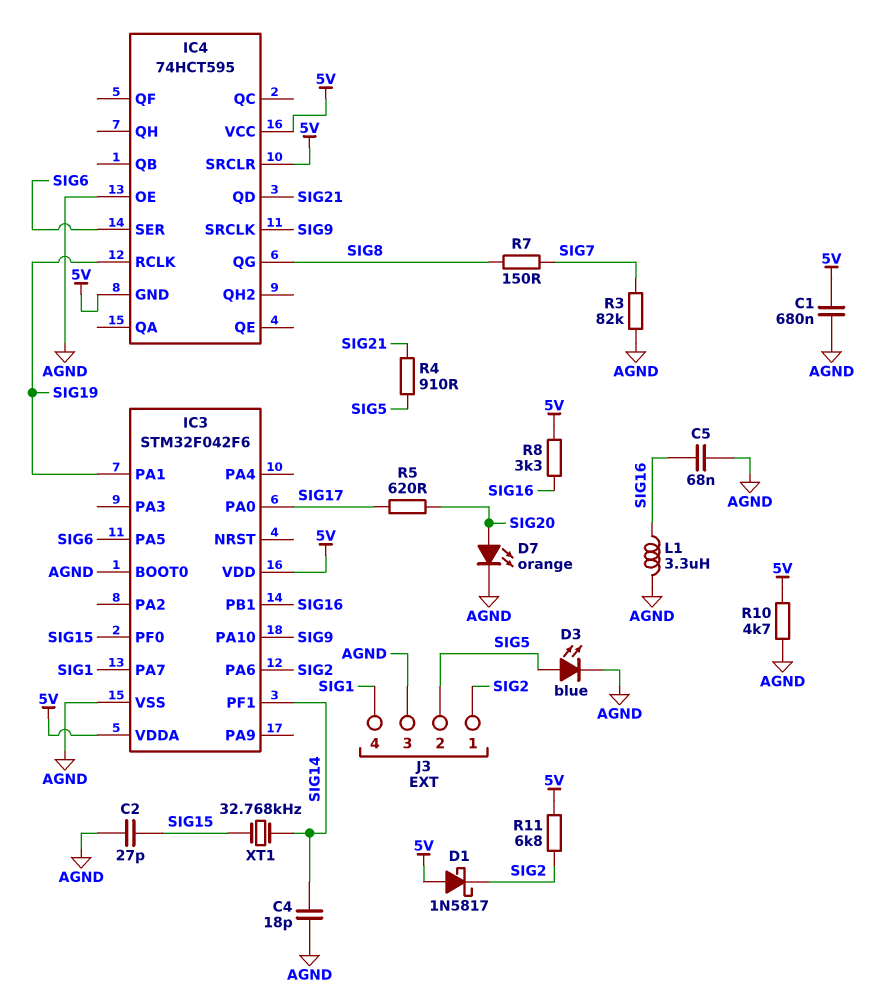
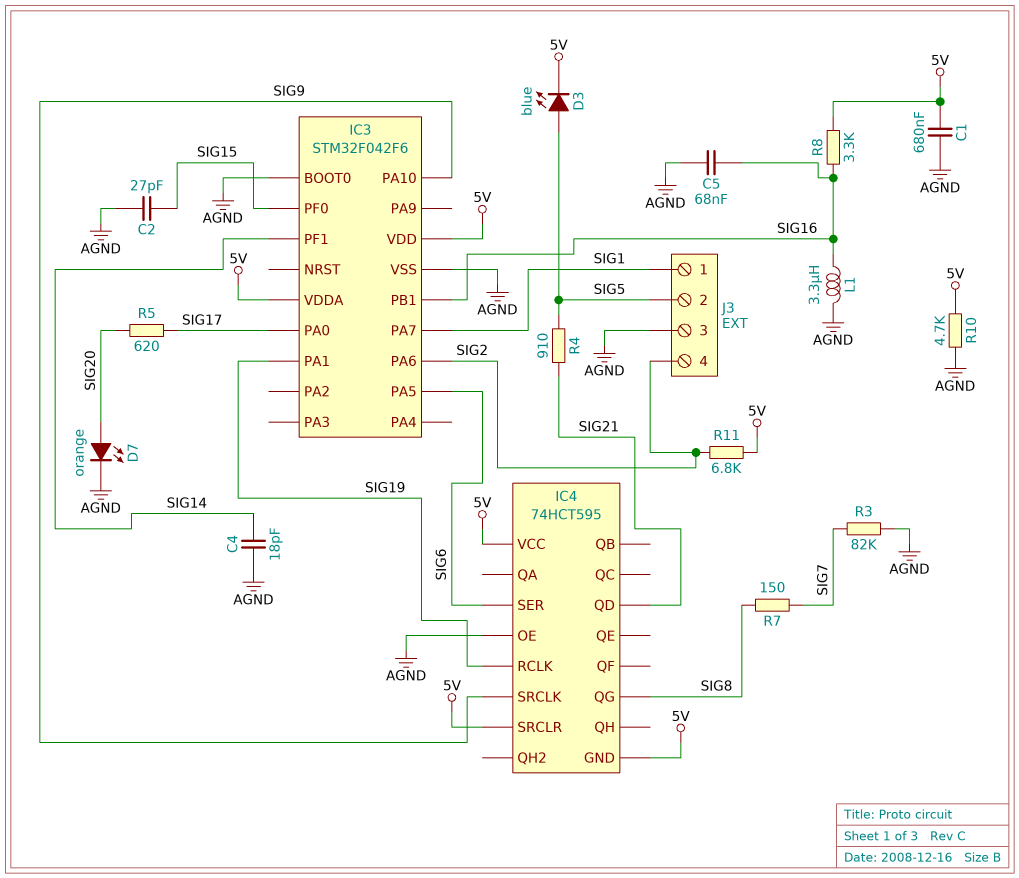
D1: schottky 1N5817 (A 5V, K SIG2) -> none
D3: LED blue (A SIG5, K AGND) -> LED blue (A SIG5, K 5V)
J3 pin 1: SIG2 -> SIG1
J3 pin 4: SIG1 -> SIG2
XT1: 32.768kHz (SIG14, SIG15) -> none

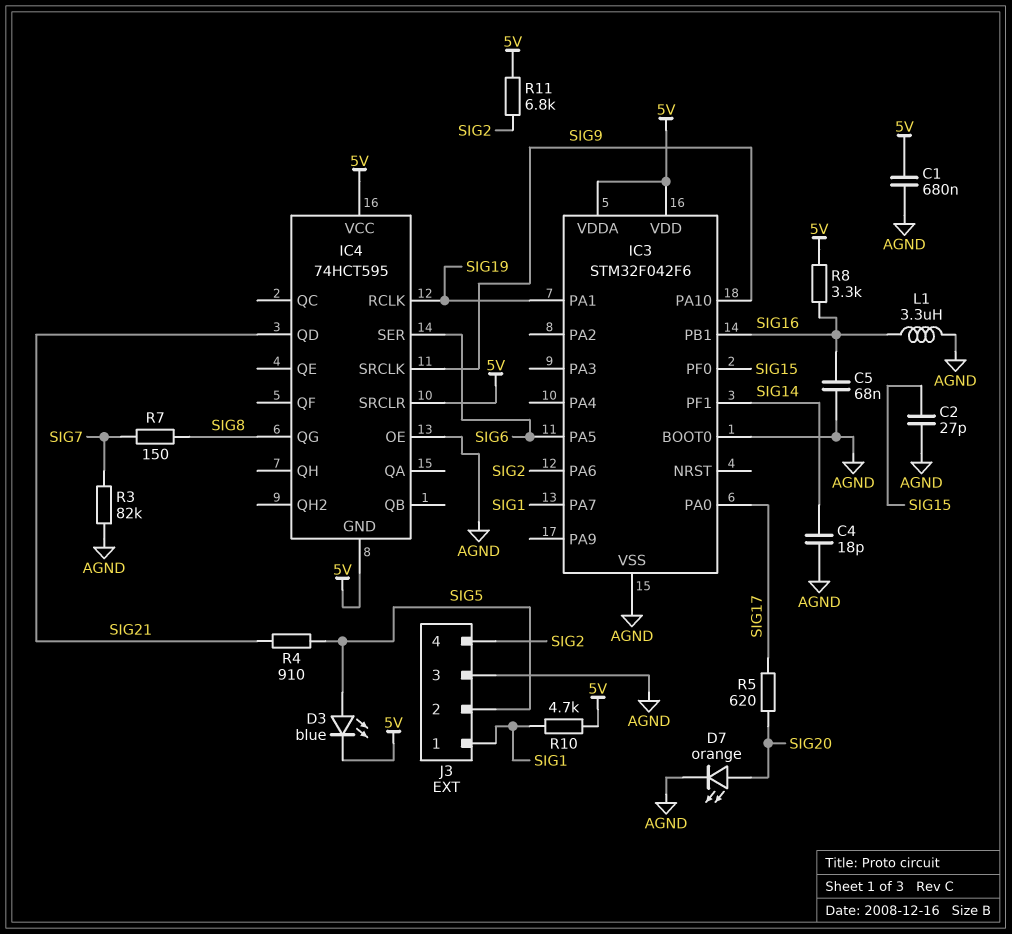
R10: 4.7k (5V, AGND) -> 4.7k (5V, SIG1)

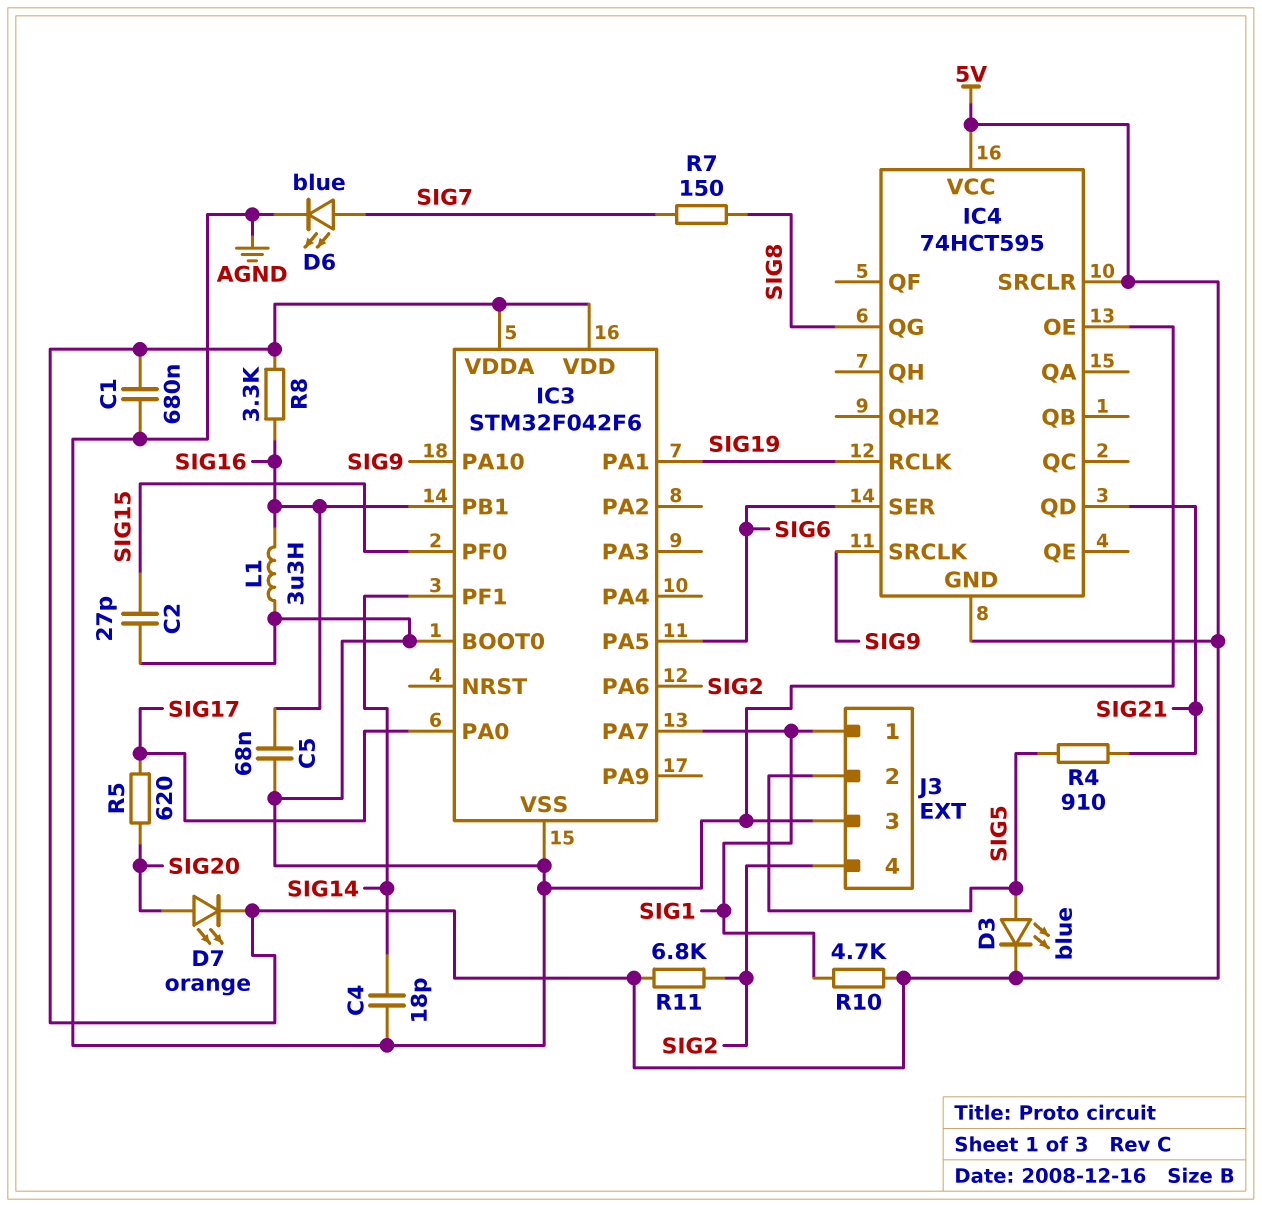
D6: none -> LED blue (A SIG7, K AGND)
D7: LED orange (A SIG20, K AGND) -> LED orange (A SIG20, K 5V)
R3: 82k (AGND, SIG7) -> none

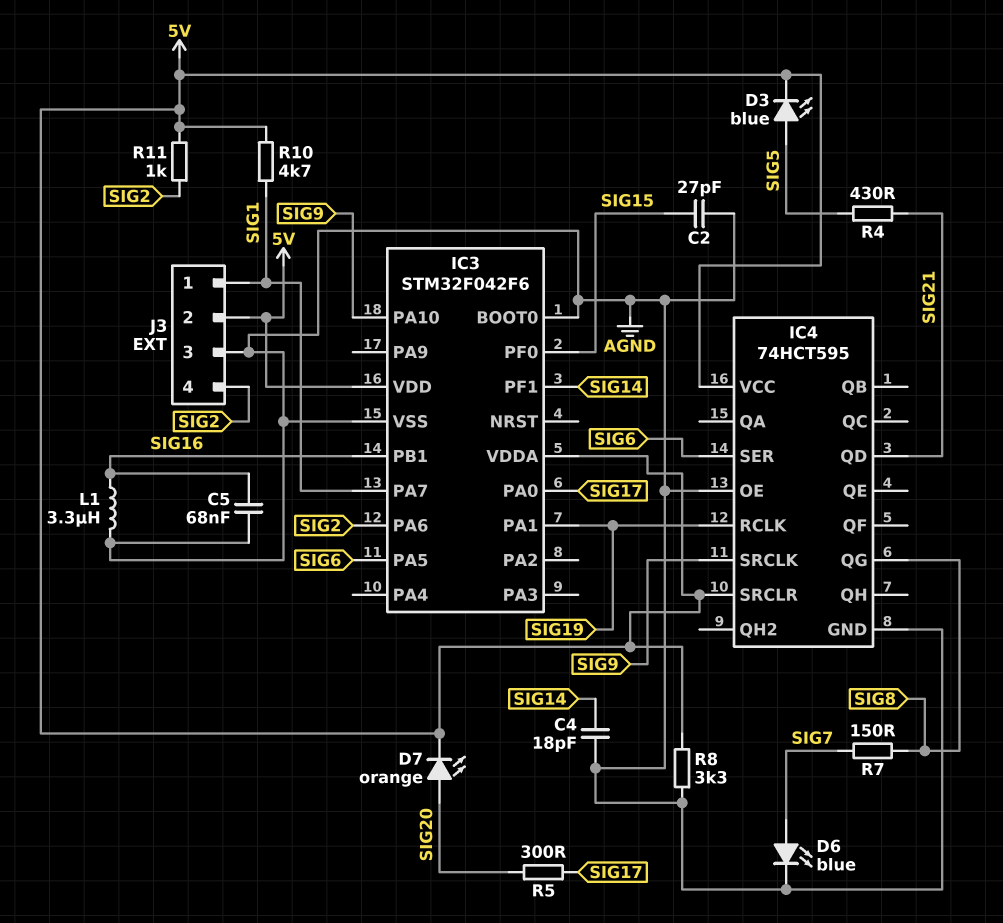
C1: 680nF (5V, AGND) -> none
IC4 pin GND: 5V -> AGND
J3 pin 2: SIG5 -> 5V
R4: 910 (SIG5, SIG21) -> 430 (SIG5, SIG21)
R5: 620 (SIG17, SIG20) -> 300 (SIG17, SIG20)
R8: 3.3k (5V, SIG16) -> 3.3k (5V, AGND)
R11: 6.8k (5V, SIG2) -> 1k (5V, SIG2)

